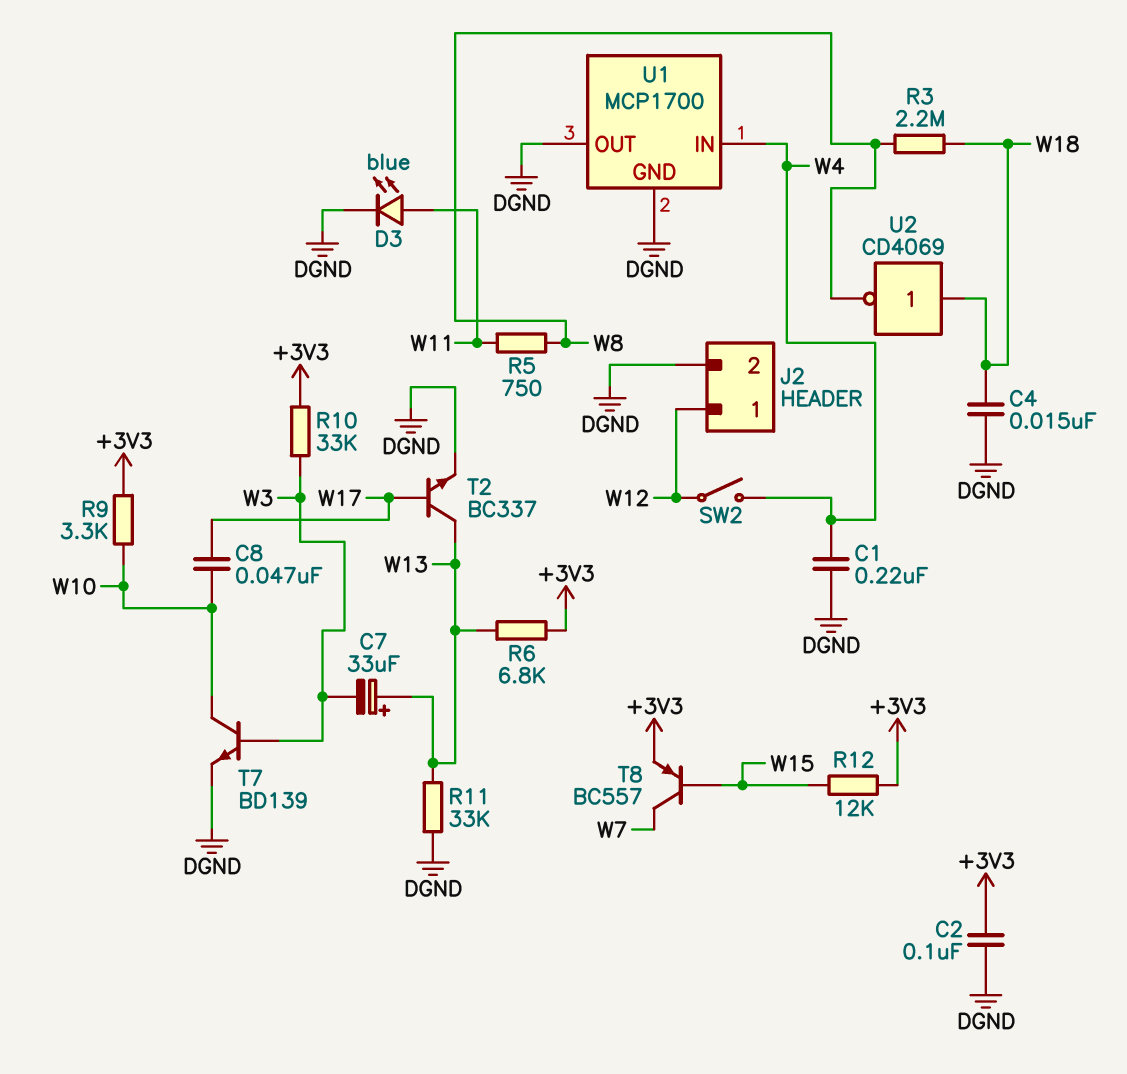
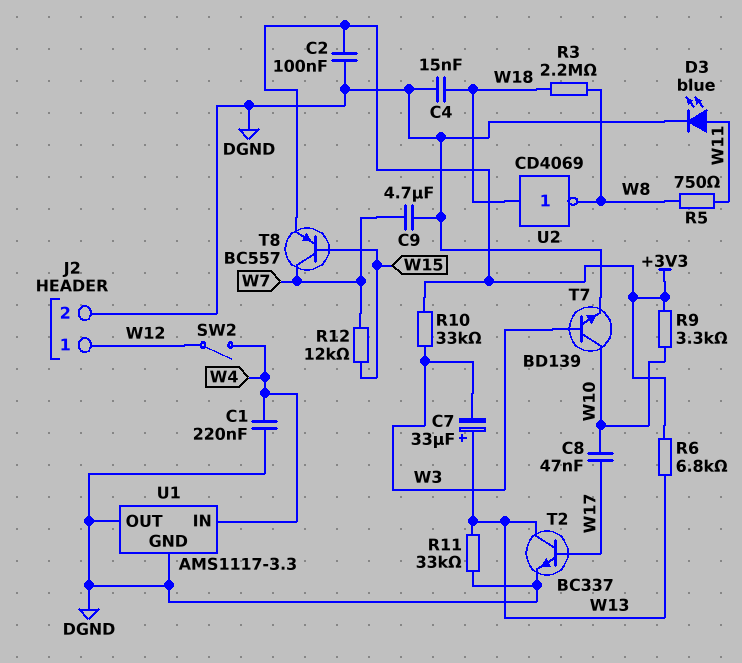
C9: none -> 4.7uF (DGND, W7)
R12: 12k (+3V3, W15) -> 12k (W7, W15)
U1: MCP1700 -> AMS1117-3.3

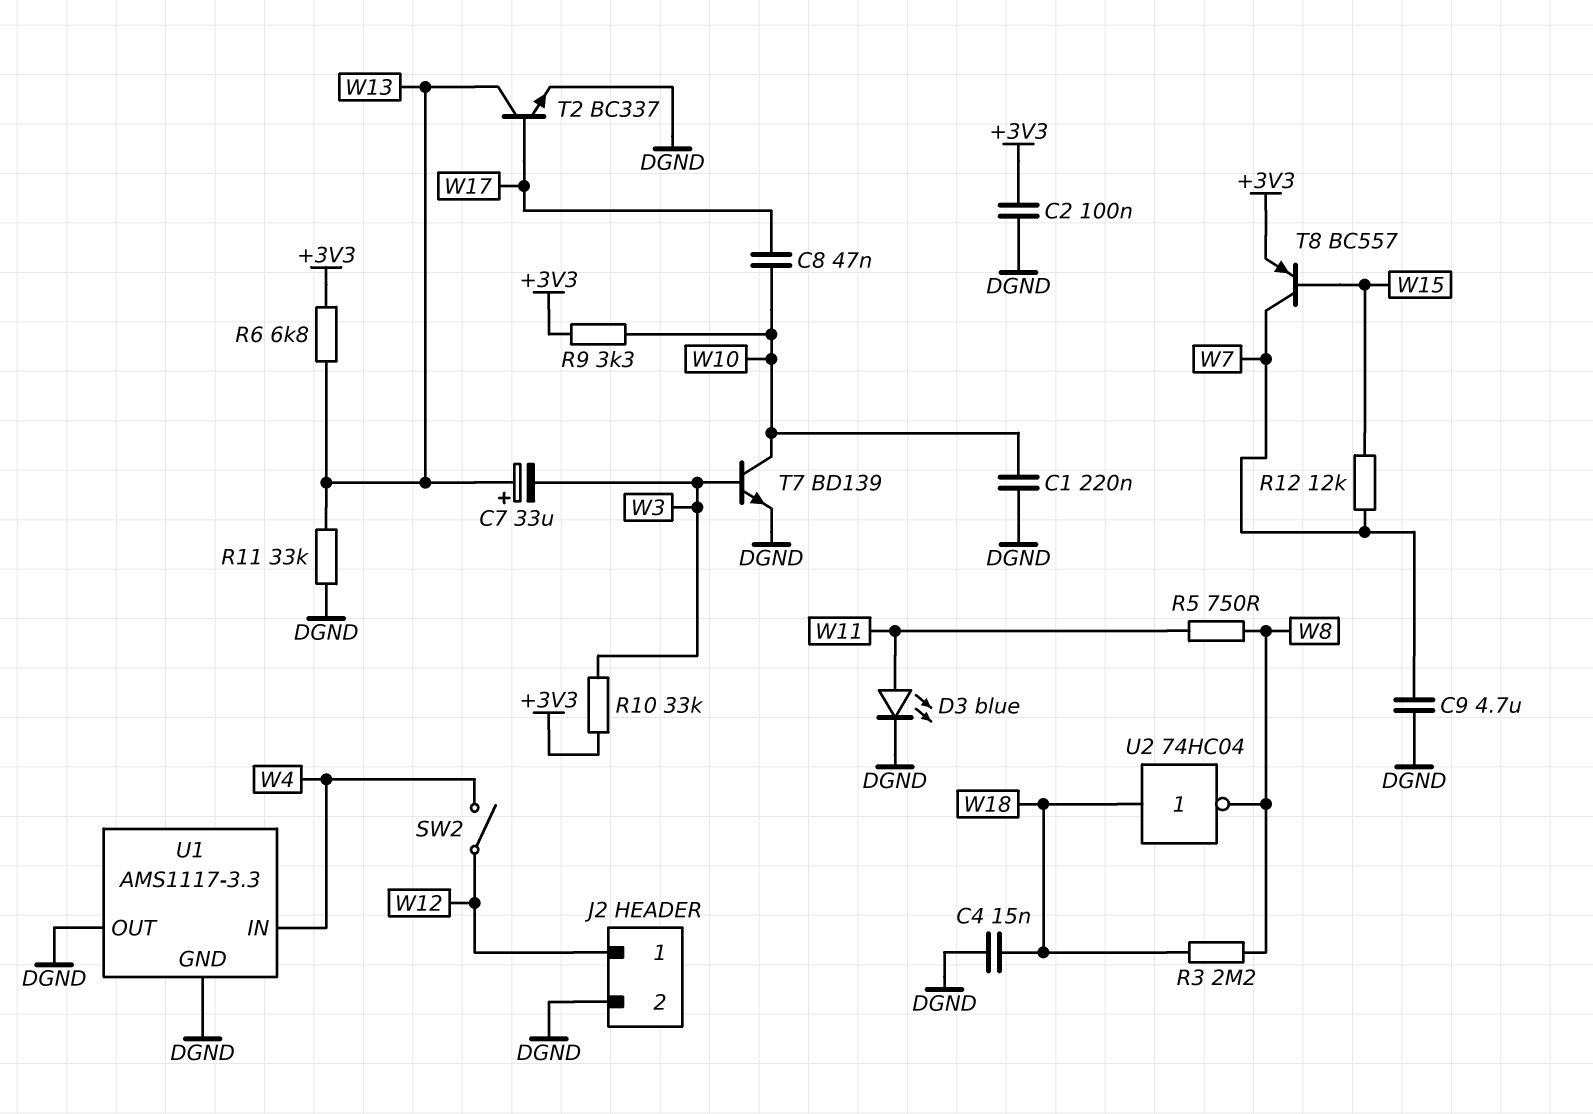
C1: 220nF (DGND, W4) -> 220nF (DGND, W10)
U2: NOT CD4069 (in W18, out W8) -> NOT 74HC04 (in W18, out W8)

